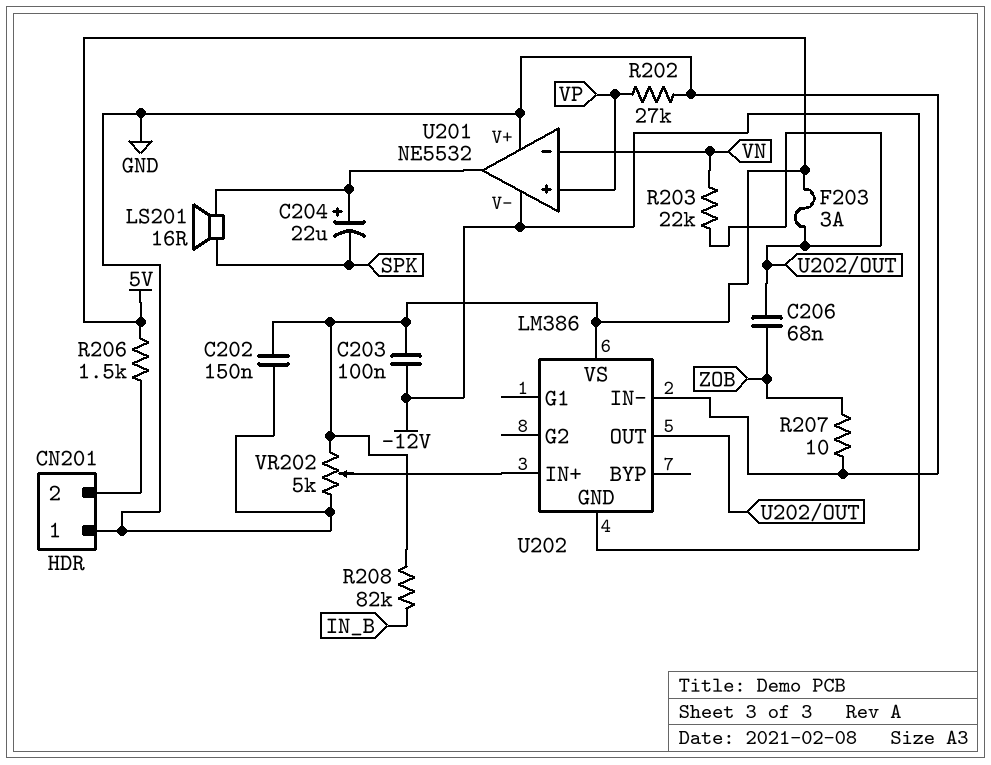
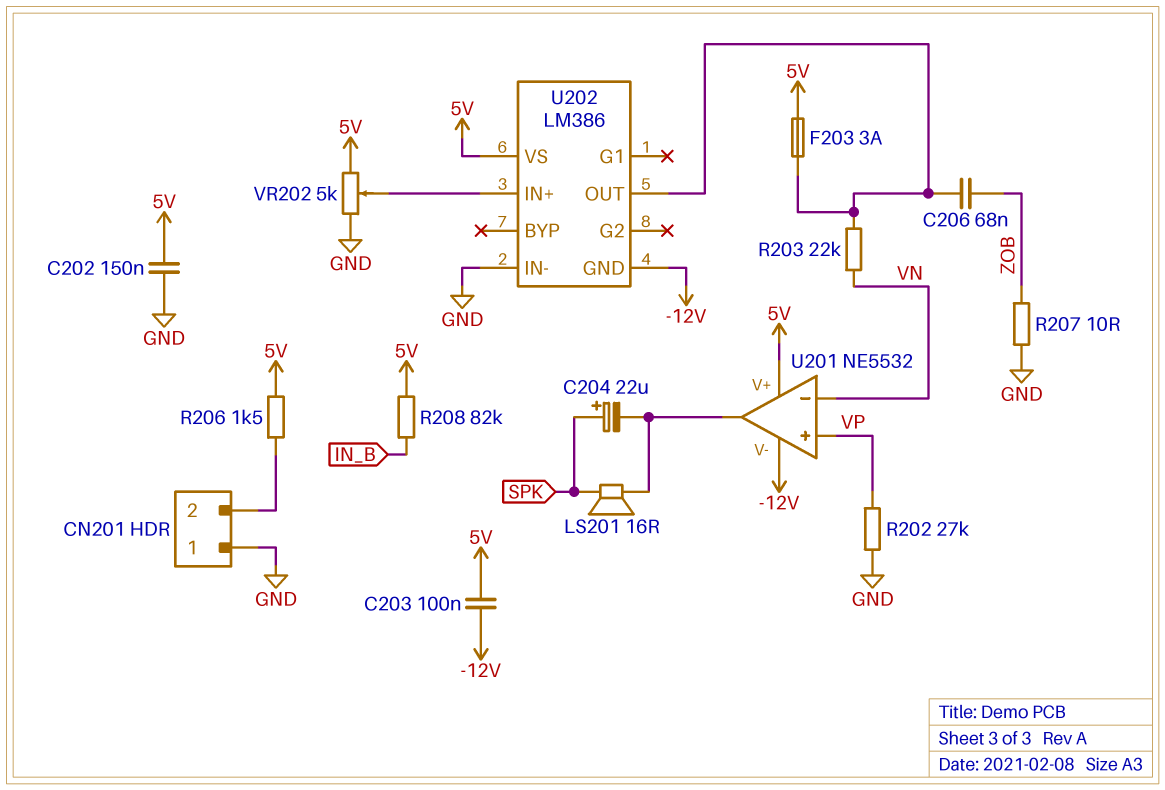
C204: 22uF (plus U201/out, minus SPK) -> 22uF (plus SPK, minus U201/out)
U201 pin V+: GND -> 5V

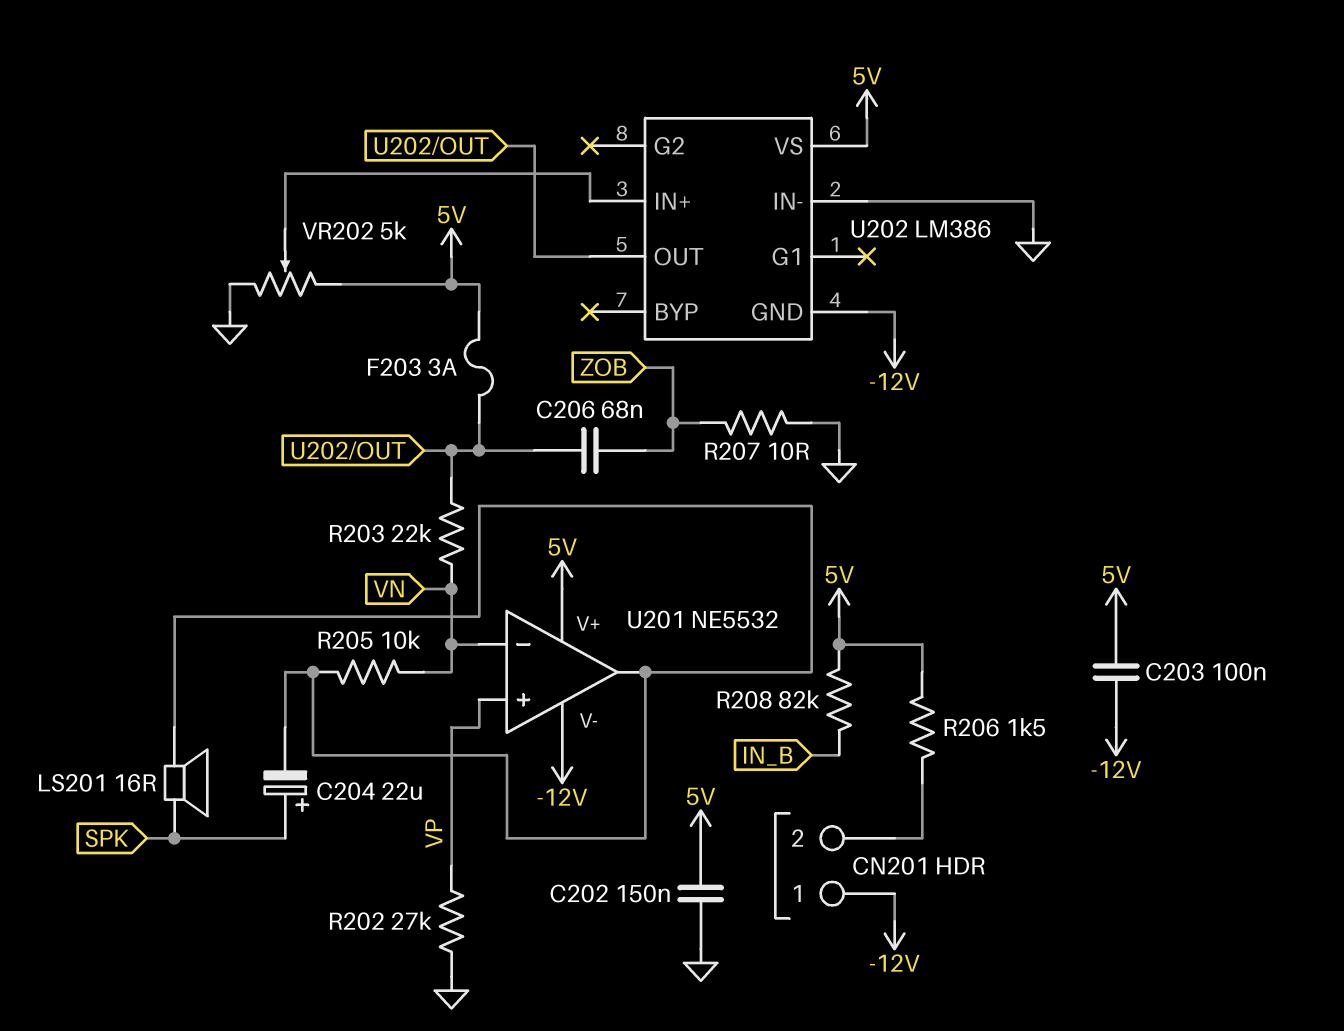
CN201 pin 1: GND -> -12V
R205: none -> 10k (U201/out, VN)

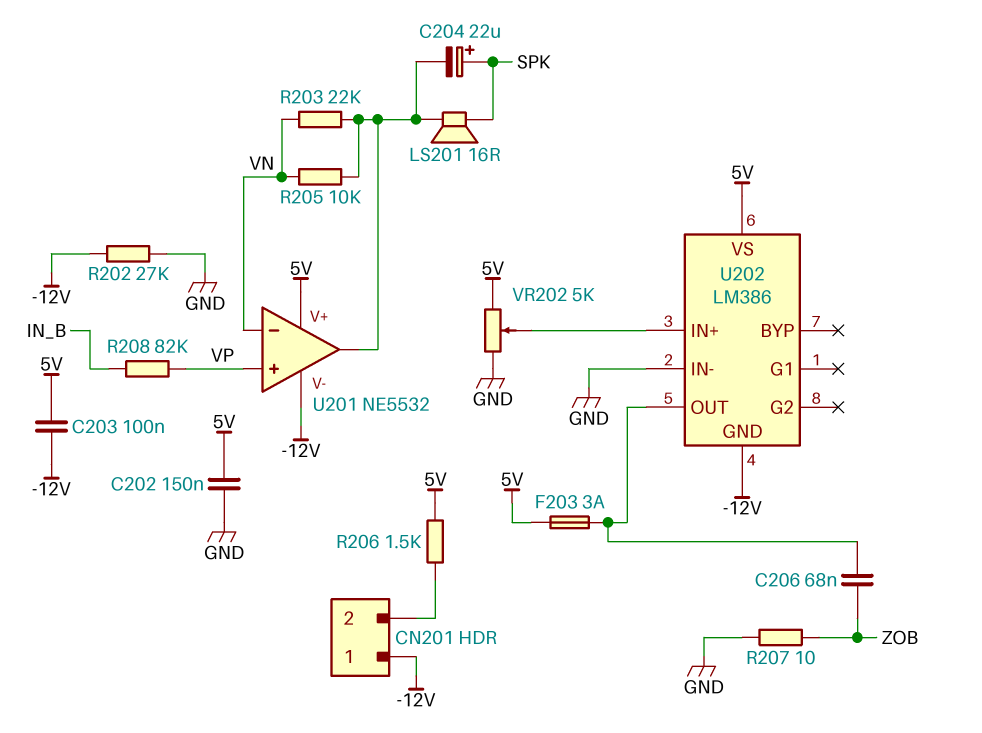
R202: 27k (GND, VP) -> 27k (-12V, GND)
R203: 22k (U202/OUT, VN) -> 22k (U201/out, VN)
R208: 82k (5V, IN_B) -> 82k (IN_B, VP)

